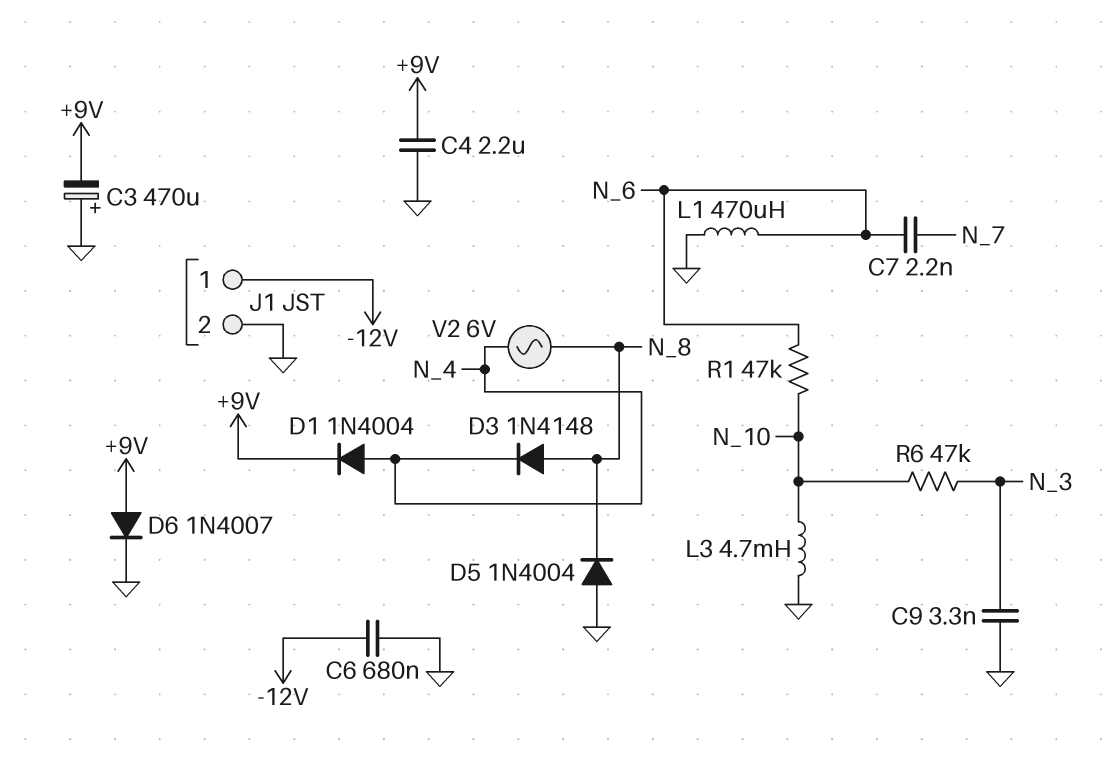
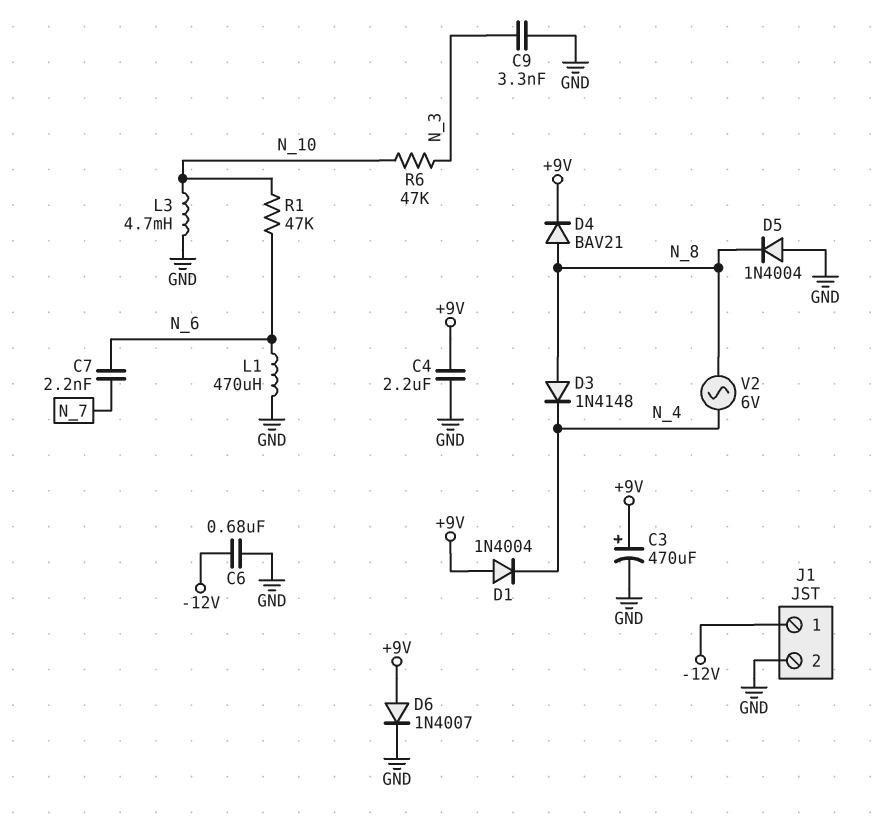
C3: 470uF (plus GND, minus +9V) -> 470uF (plus +9V, minus GND)
D1: diode 1N4004 (A N_4, K +9V) -> diode 1N4004 (A +9V, K N_4)
D4: none -> diode BAV21 (A N_8, K +9V)

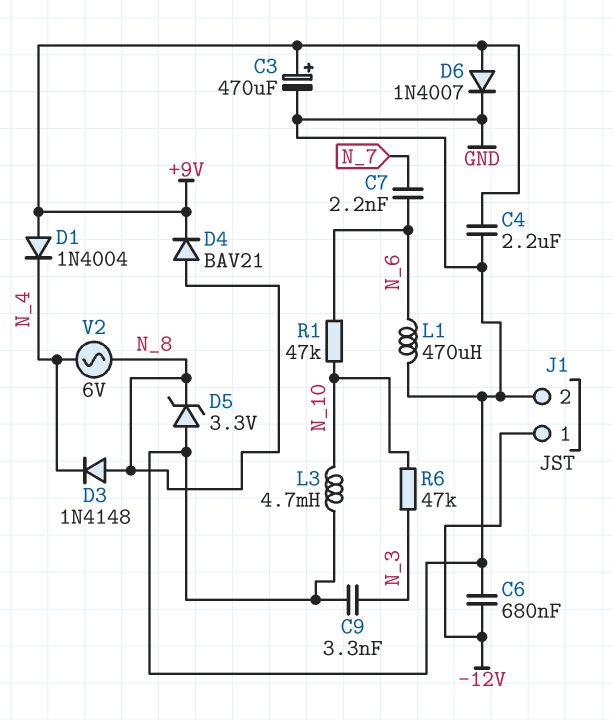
D5: diode 1N4004 (A GND, K N_8) -> zener 3.3V (A GND, K N_8)

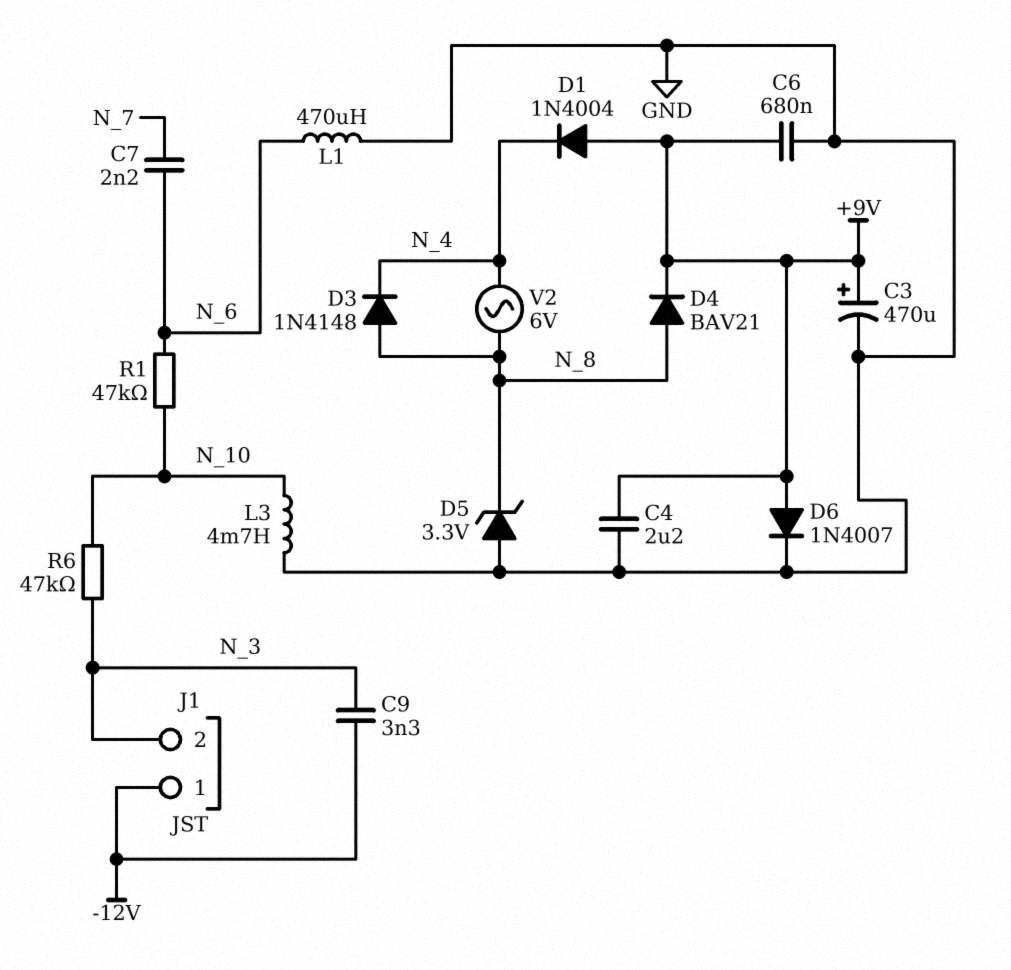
C6: 680nF (-12V, GND) -> 680nF (+9V, GND)
C9: 3.3nF (GND, N_3) -> 3.3nF (-12V, N_3)
J1 pin 2: GND -> N_3

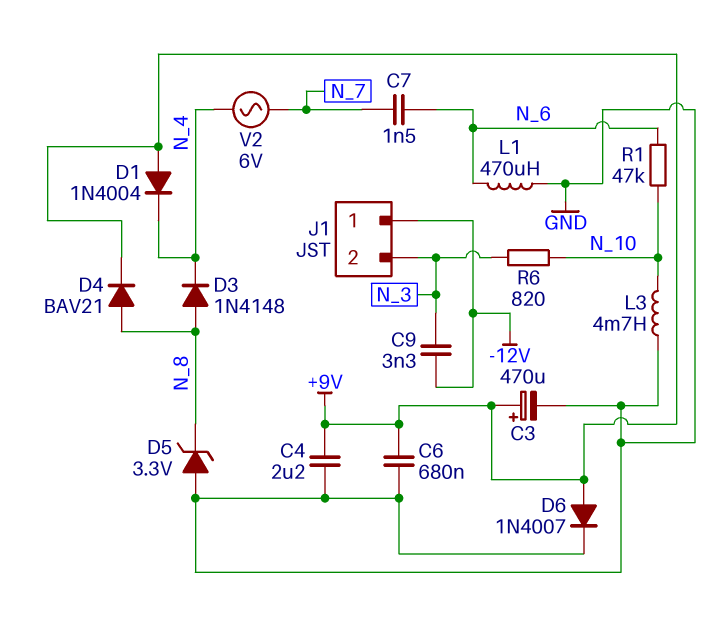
C7: 2.2nF (N_6, N_7) -> 1.5nF (N_6, N_7)
R6: 47k (N_3, N_10) -> 820 (N_3, N_10)
V2: AC 6V (N_4, N_8) -> AC 6V (N_4, N_7)

